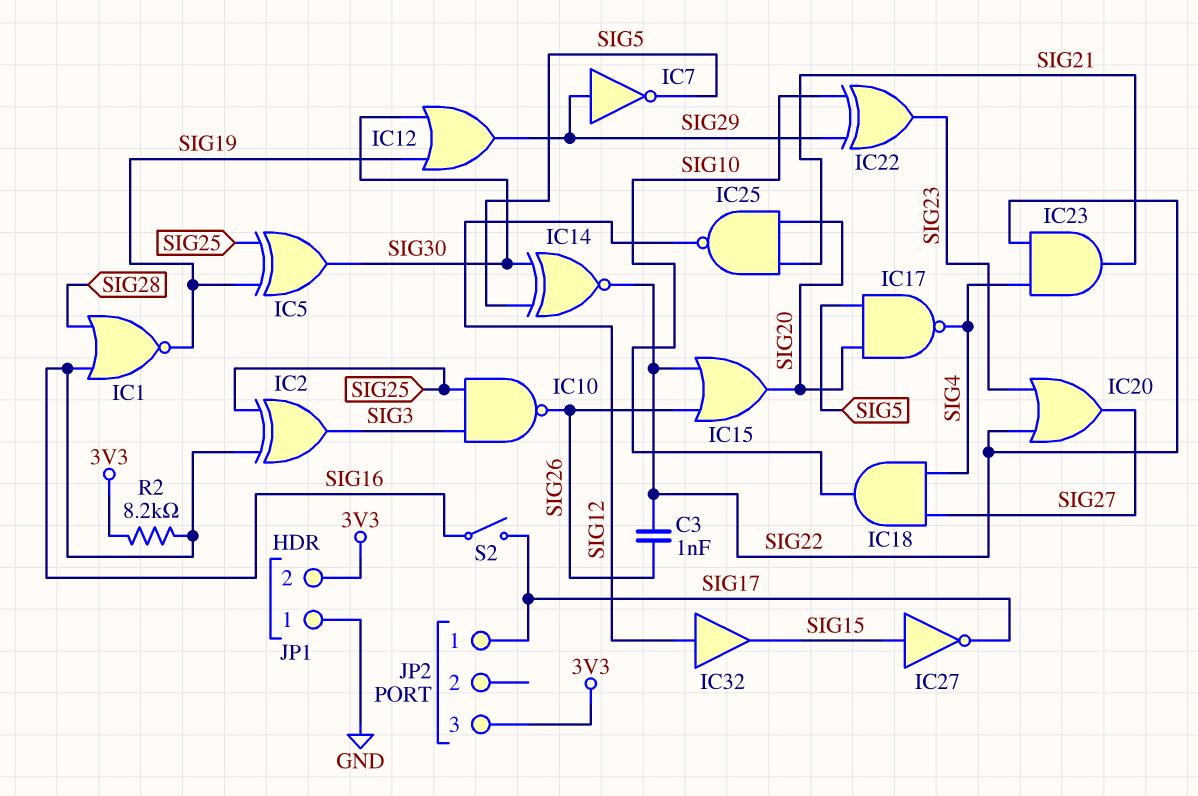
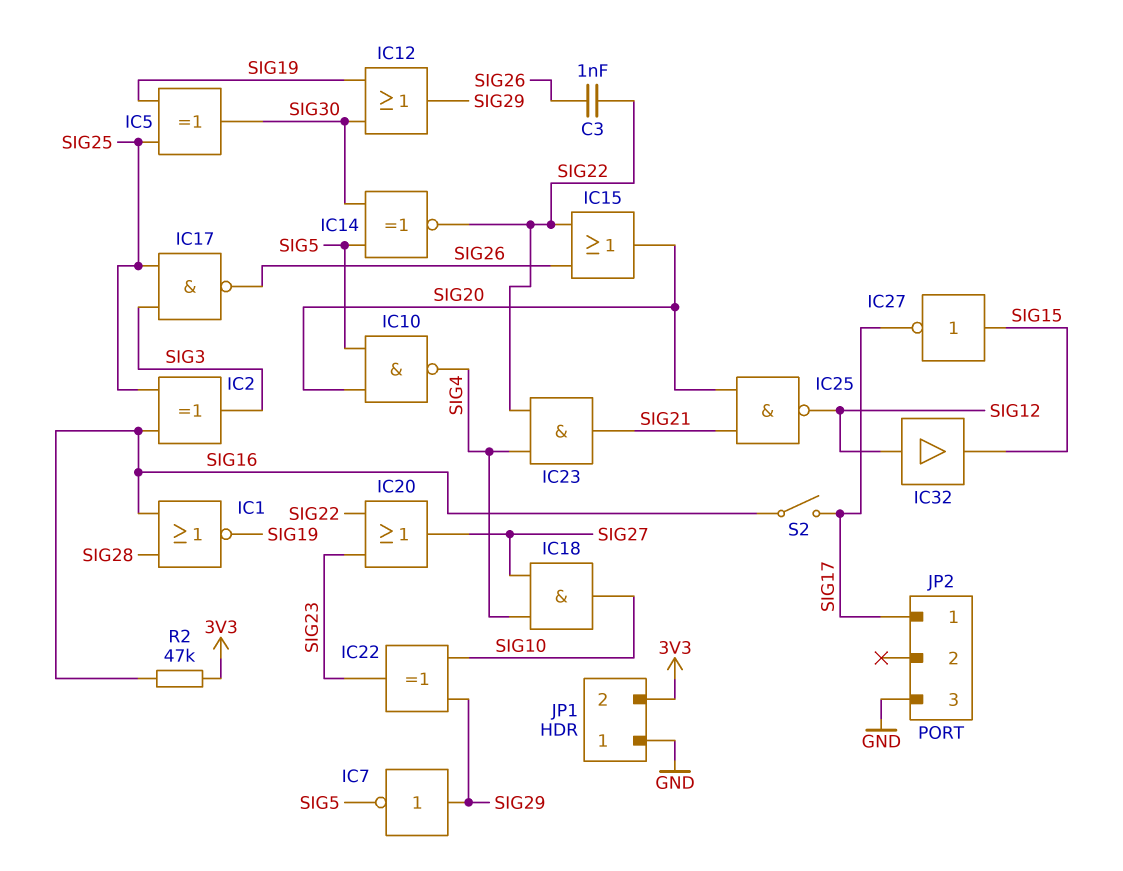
IC10: NAND (in SIG3, in SIG25, out SIG26) -> NAND (in SIG5, in SIG20, out SIG4)
IC17: NAND (in SIG5, in SIG20, out SIG4) -> NAND (in SIG3, in SIG25, out SIG26)
JP2 pin 3: 3V3 -> GND
R2: 8.2k (3V3, SIG16) -> 47k (3V3, SIG16)

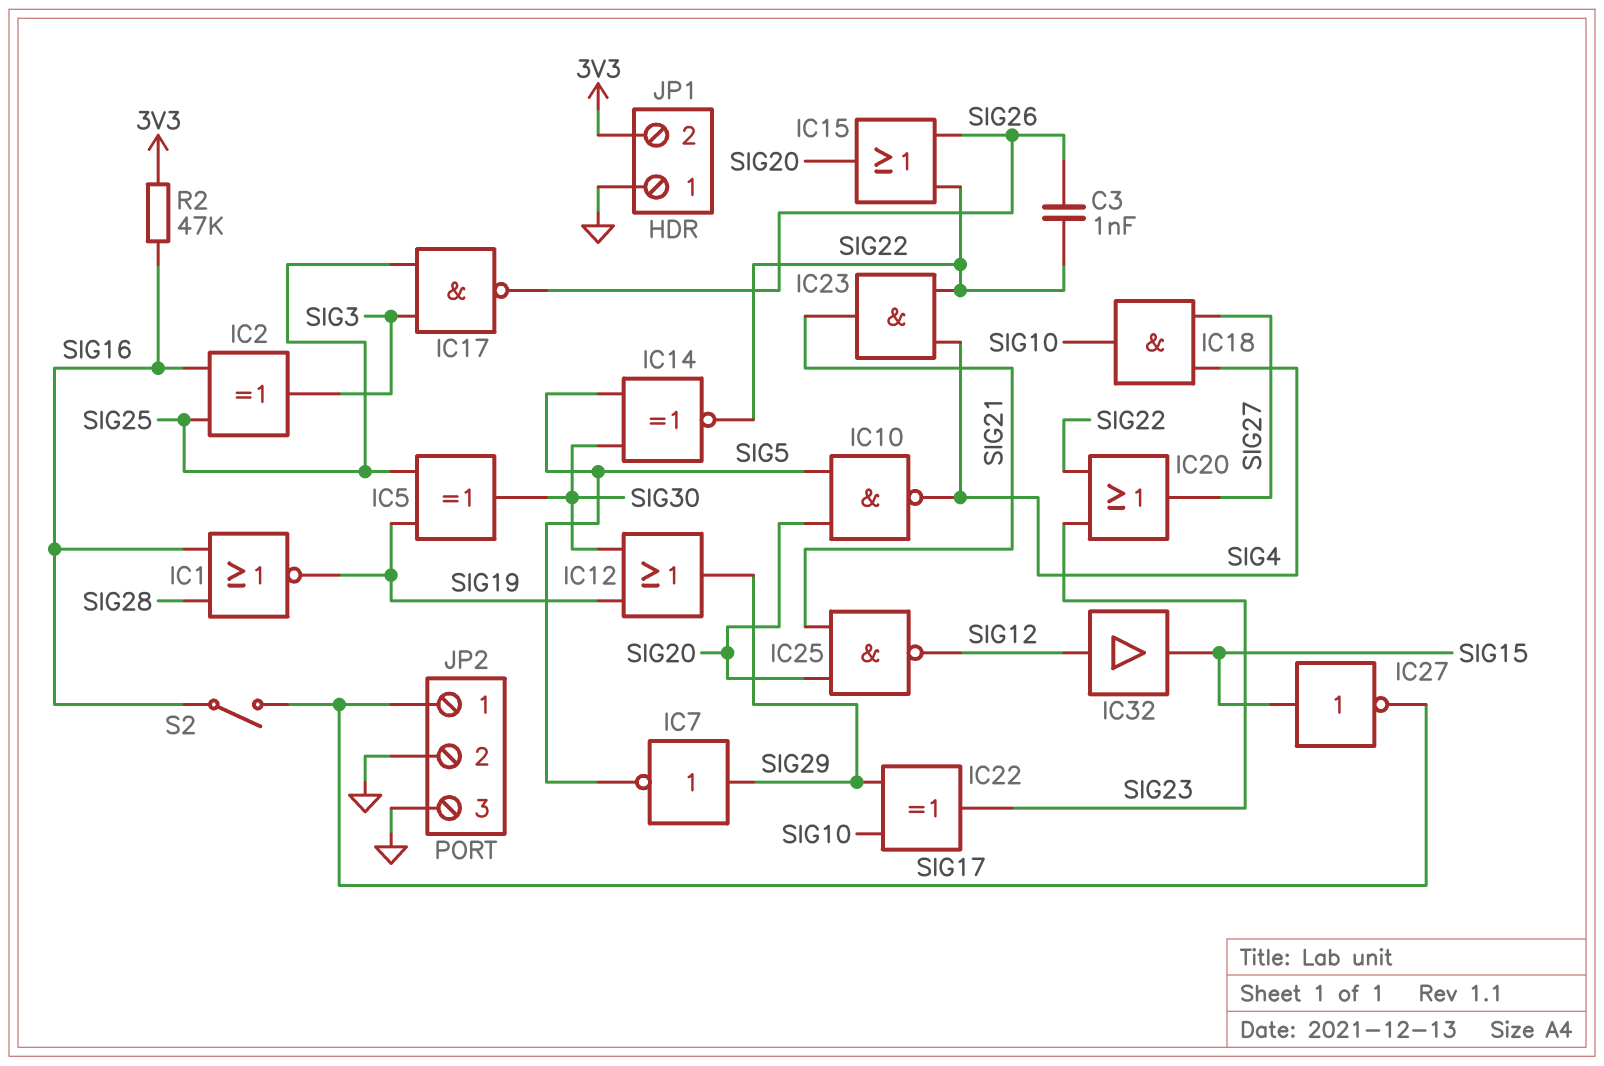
JP2 pin 2: none -> GND

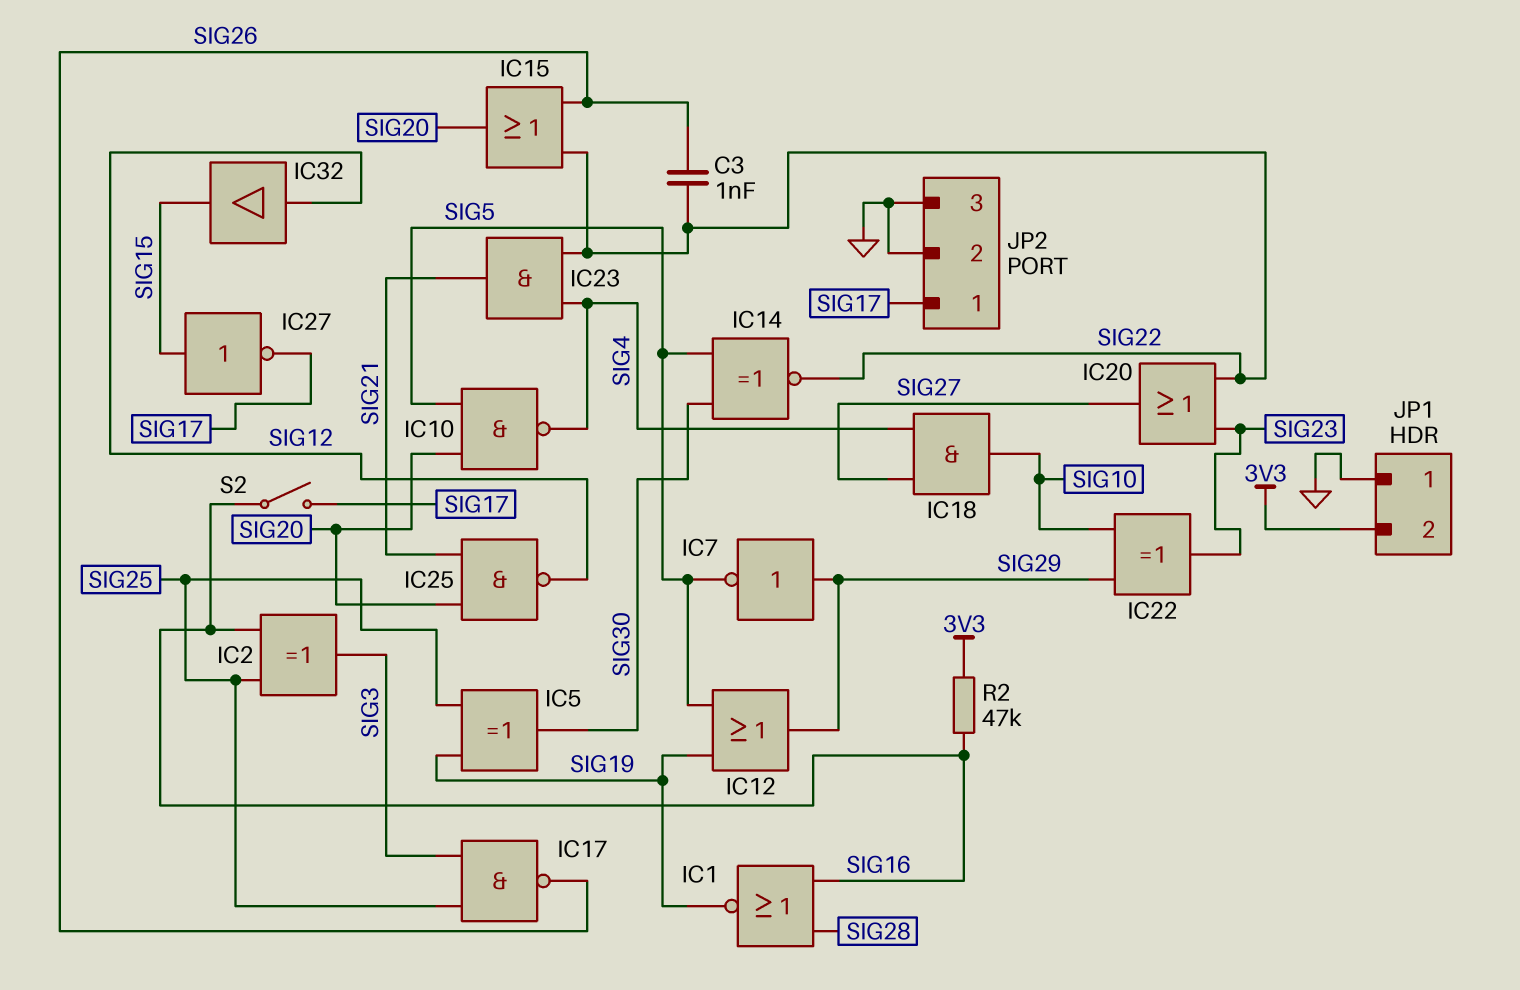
IC12: OR (in SIG19, in SIG30, out SIG29) -> OR (in SIG5, in SIG19, out SIG29)

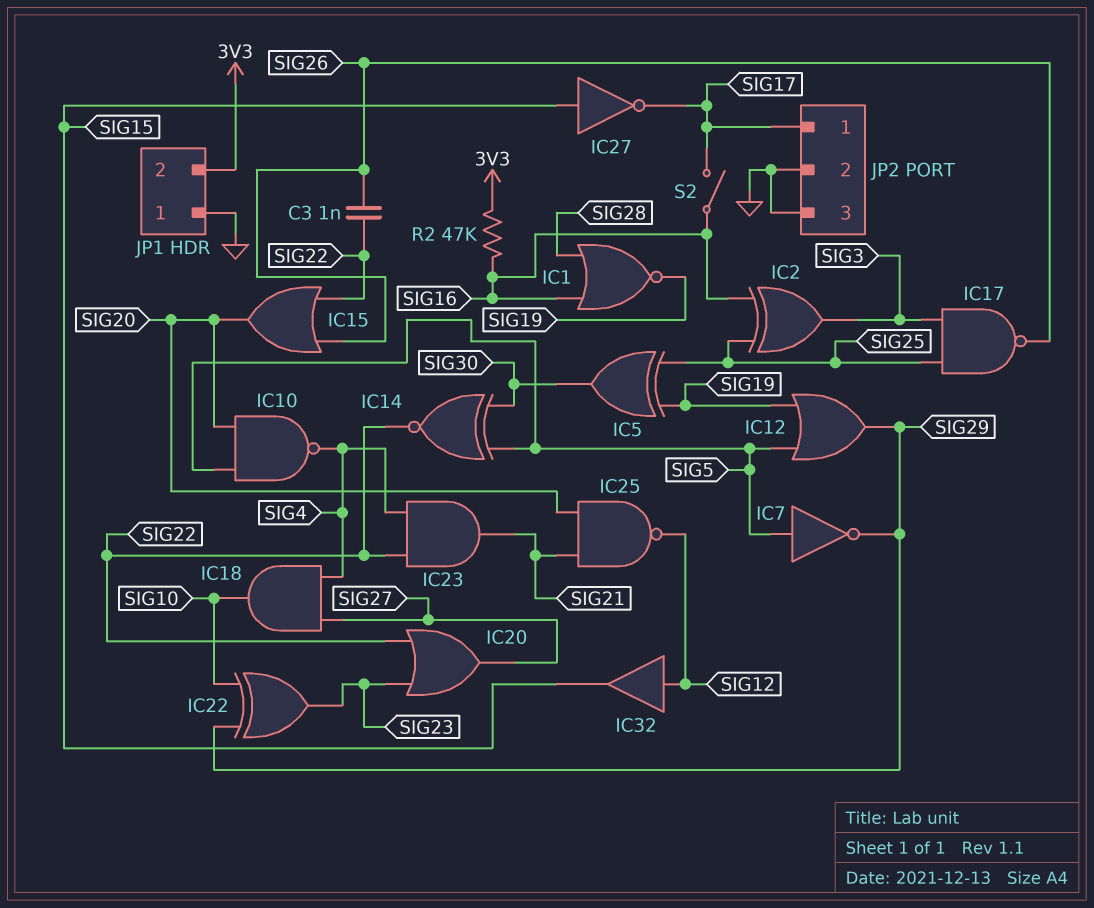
IC7: NOT (in SIG29, out SIG5) -> NOT (in SIG5, out SIG29)

